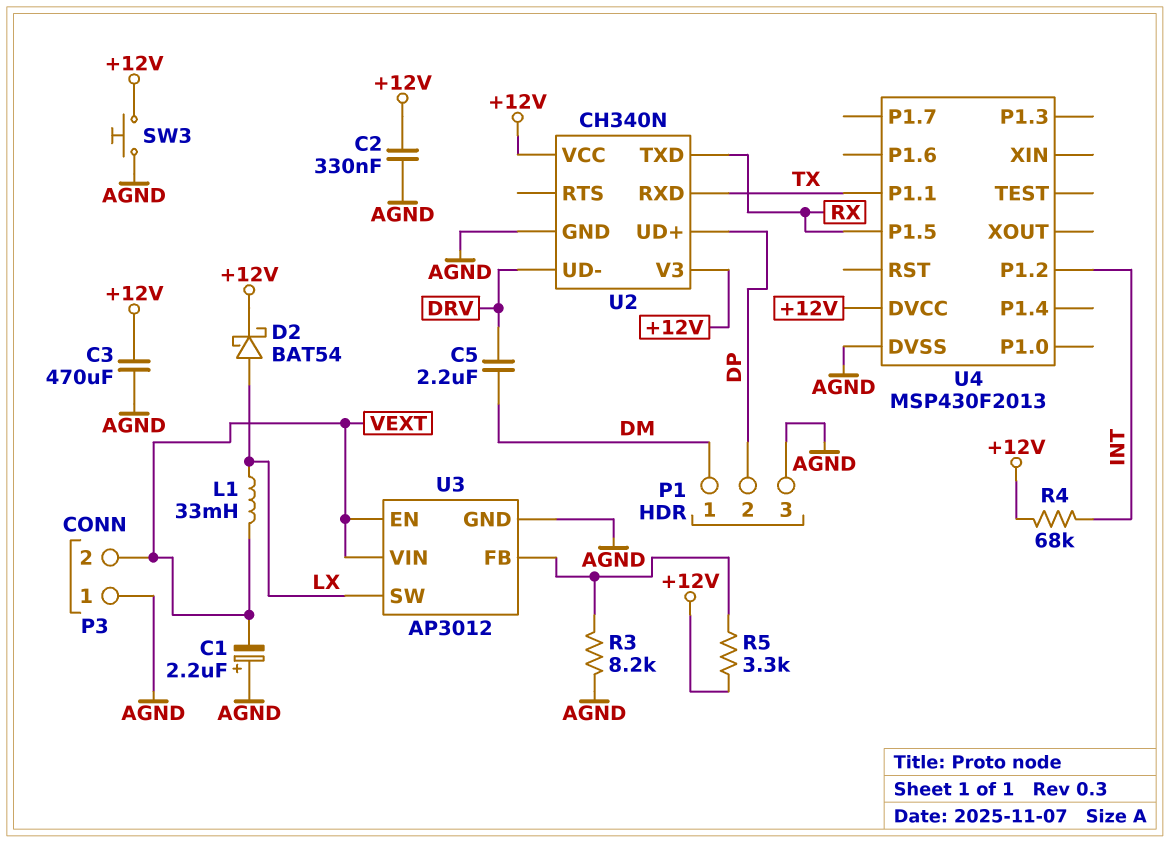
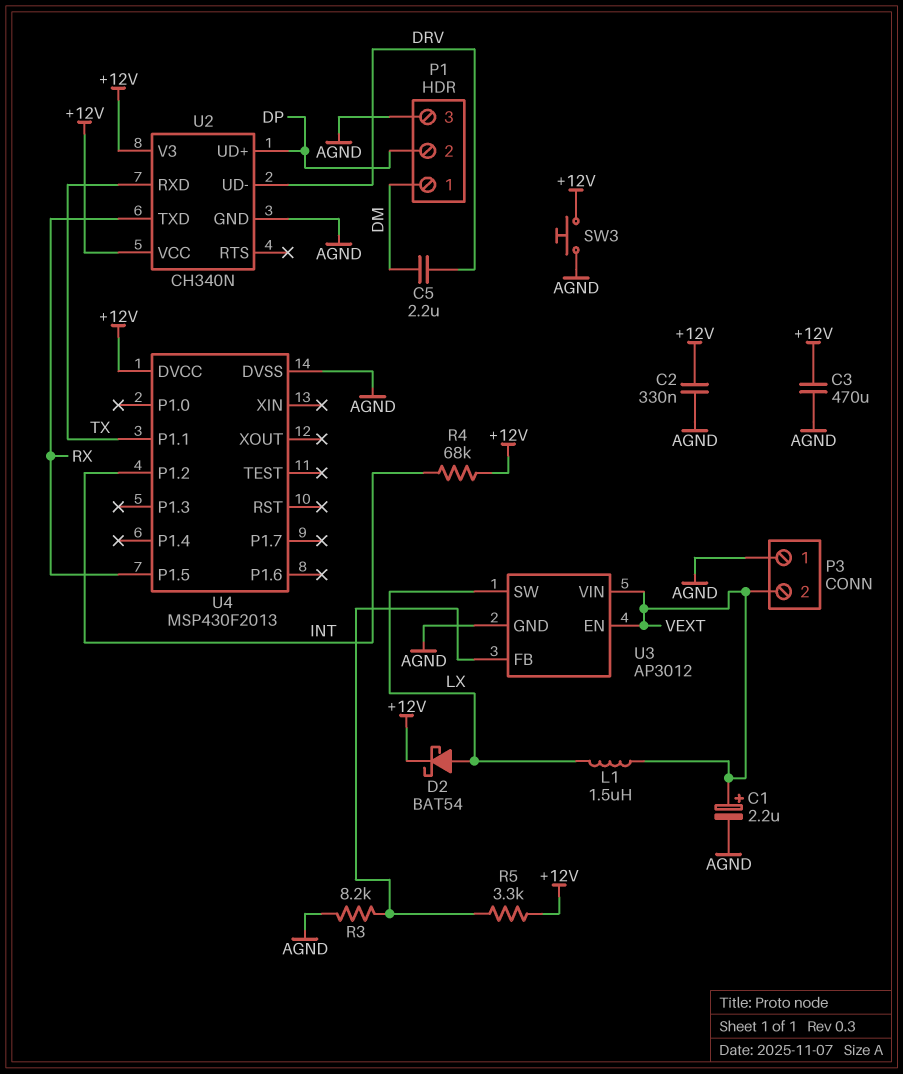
C1: 2.2uF (plus AGND, minus VEXT) -> 2.2uF (plus VEXT, minus AGND)
L1: 33mH (LX, VEXT) -> 1.5uH (LX, VEXT)

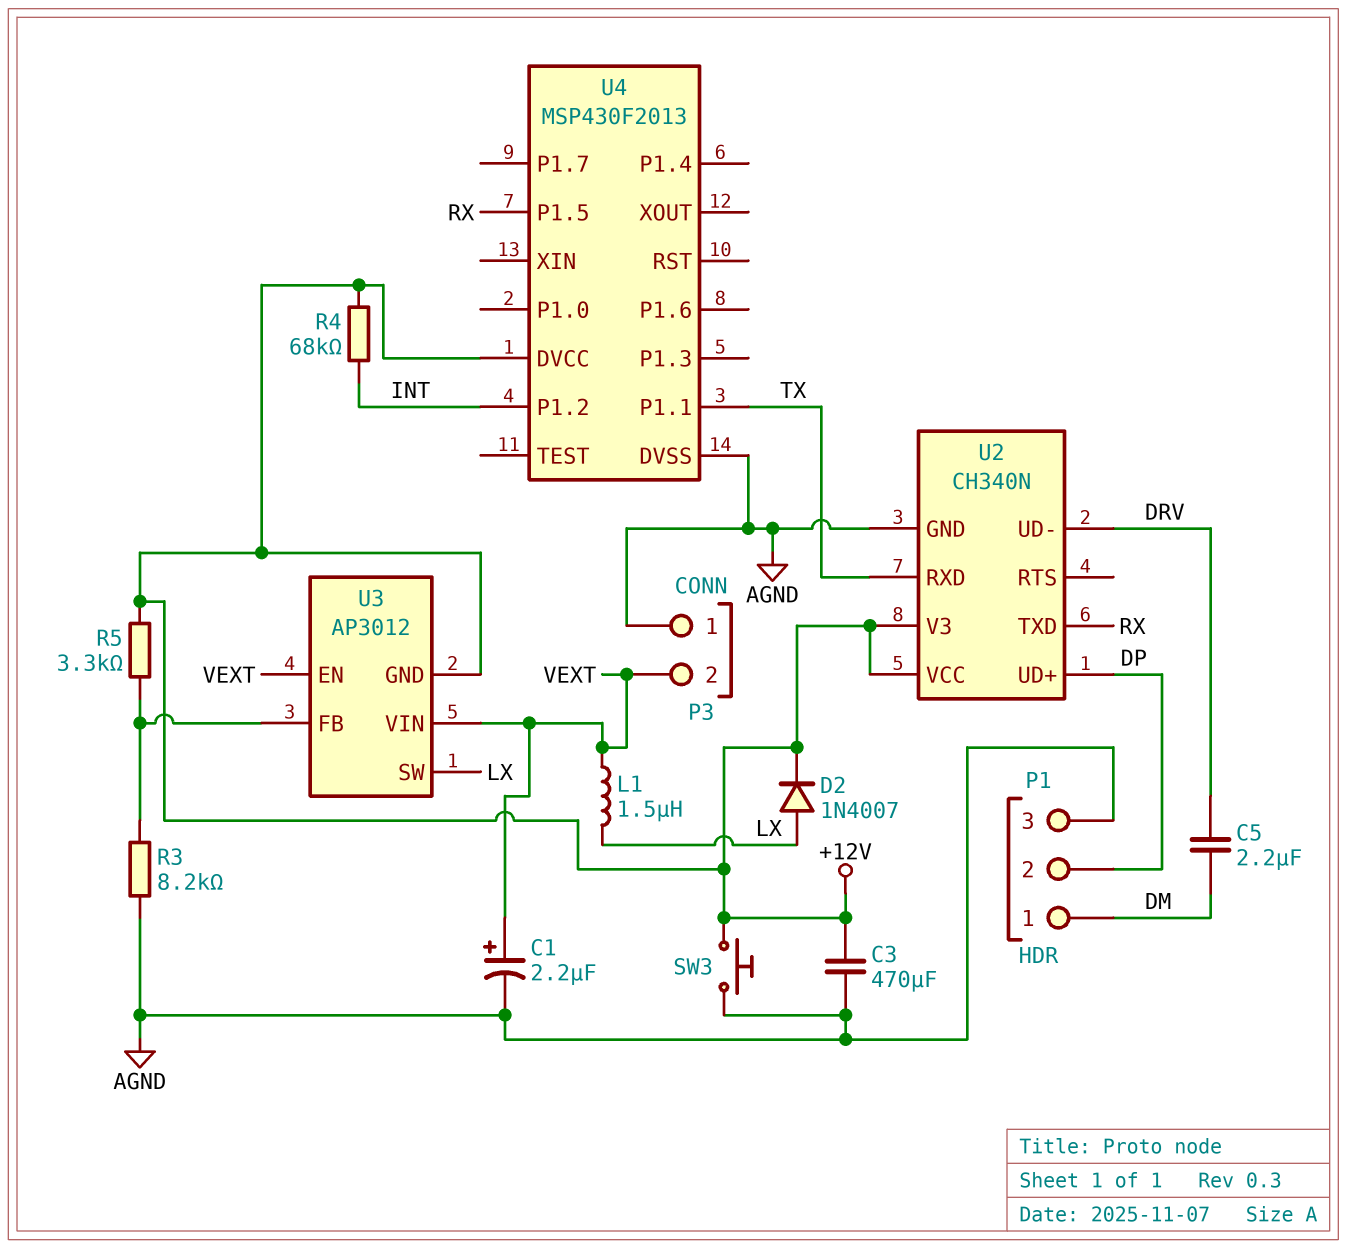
C2: 330nF (+12V, AGND) -> none
D2: schottky BAT54 (A LX, K +12V) -> diode 1N4007 (A LX, K +12V)
U3 pin GND: AGND -> +12V

